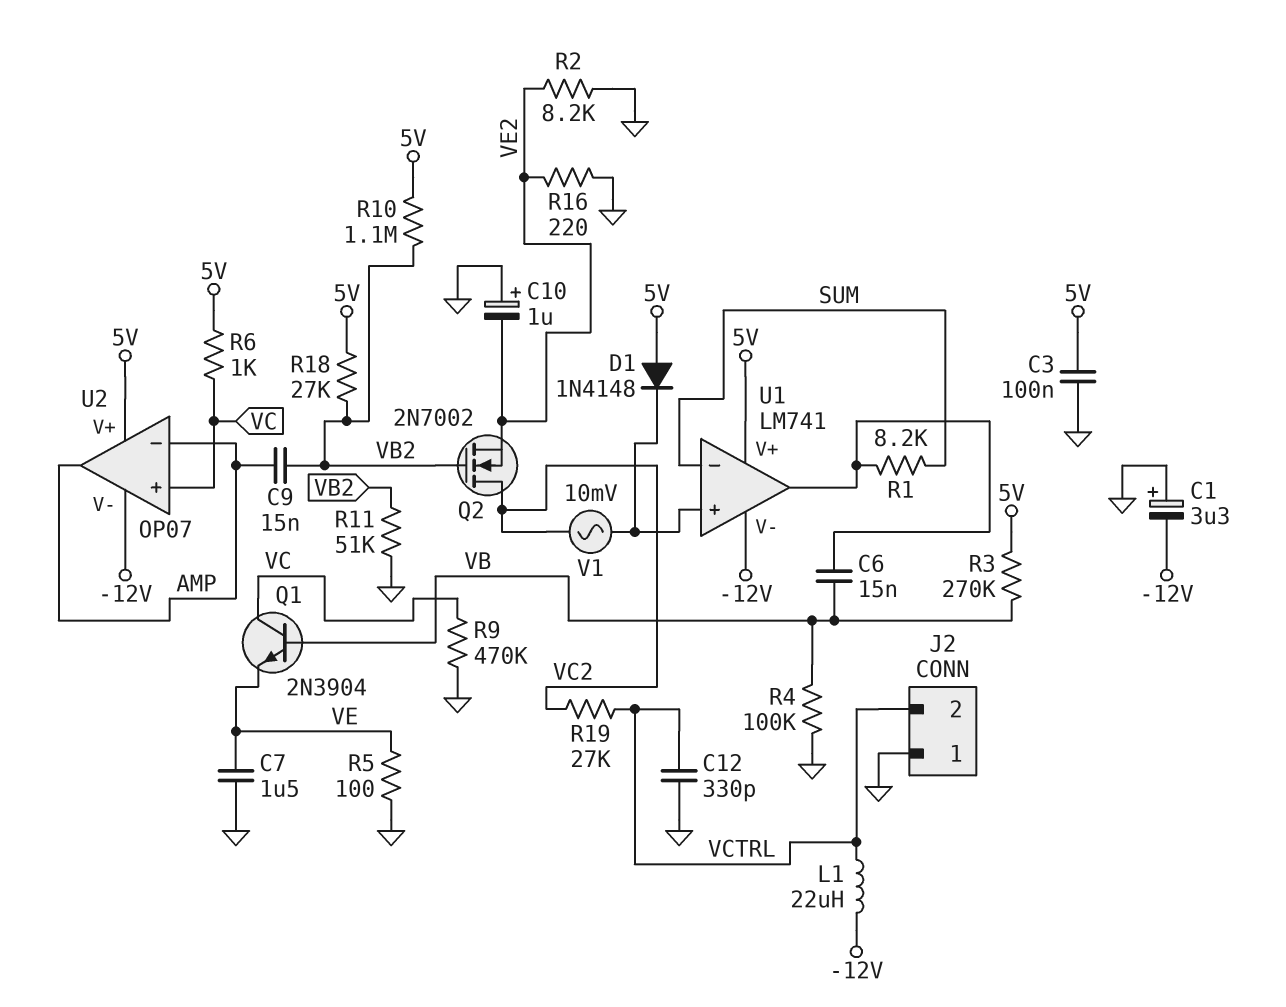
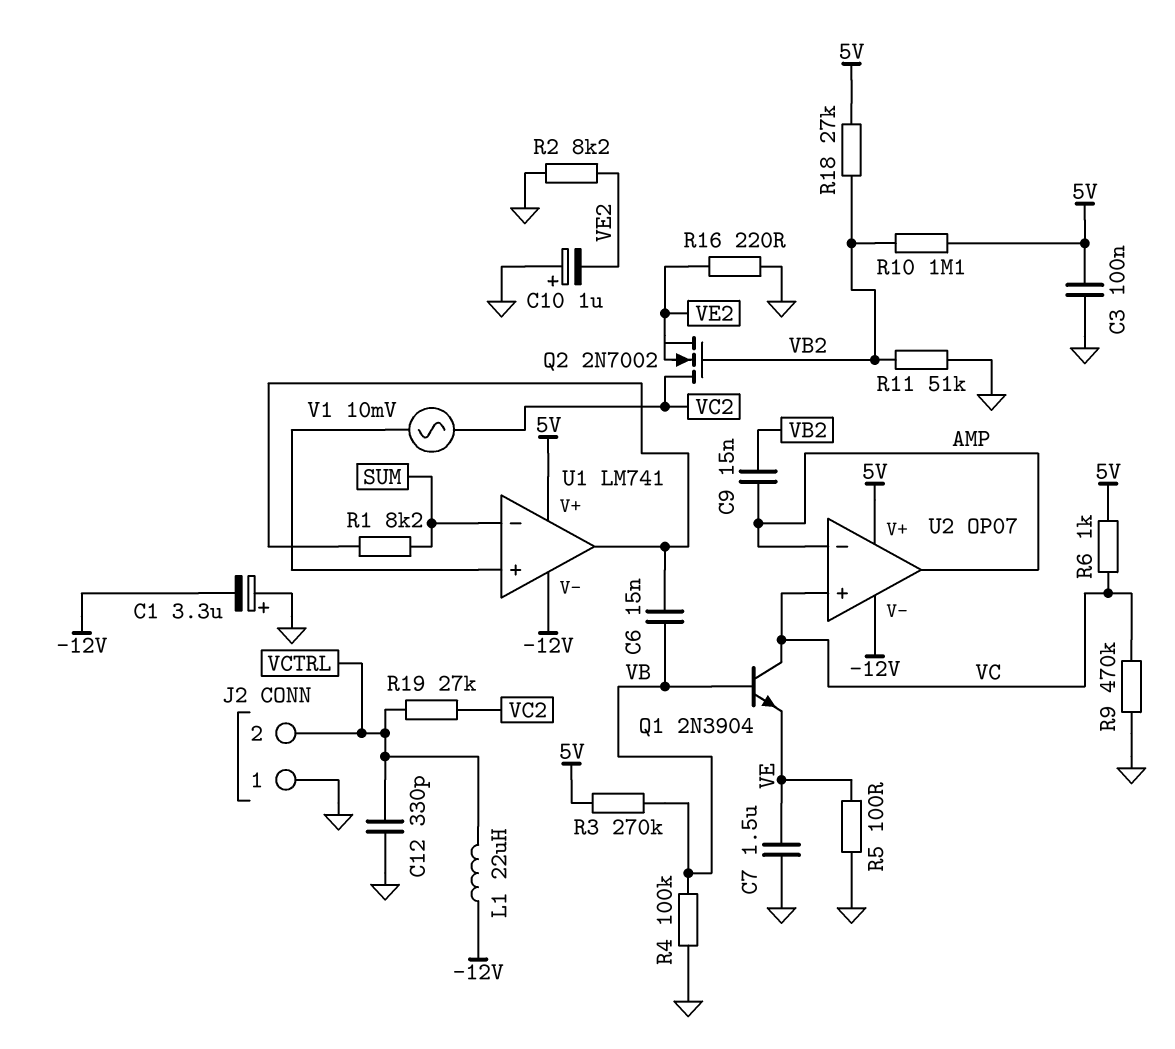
D1: diode 1N4148 (A 5V, K U1/in+) -> none

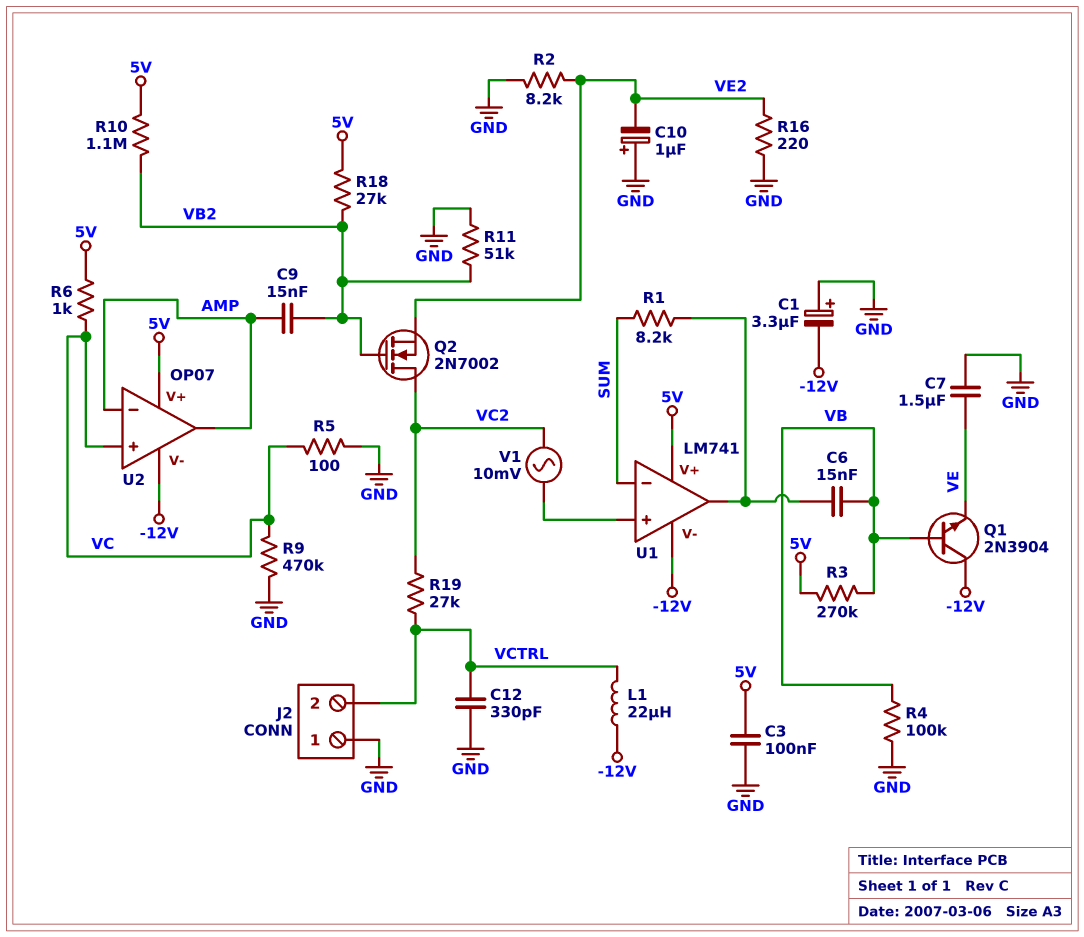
Q1: NPN 2N3904 (B VB, C VC, E VE) -> NPN 2N3904 (B VB, C -12V, E VE)
R5: 100 (GND, VE) -> 100 (GND, VC)

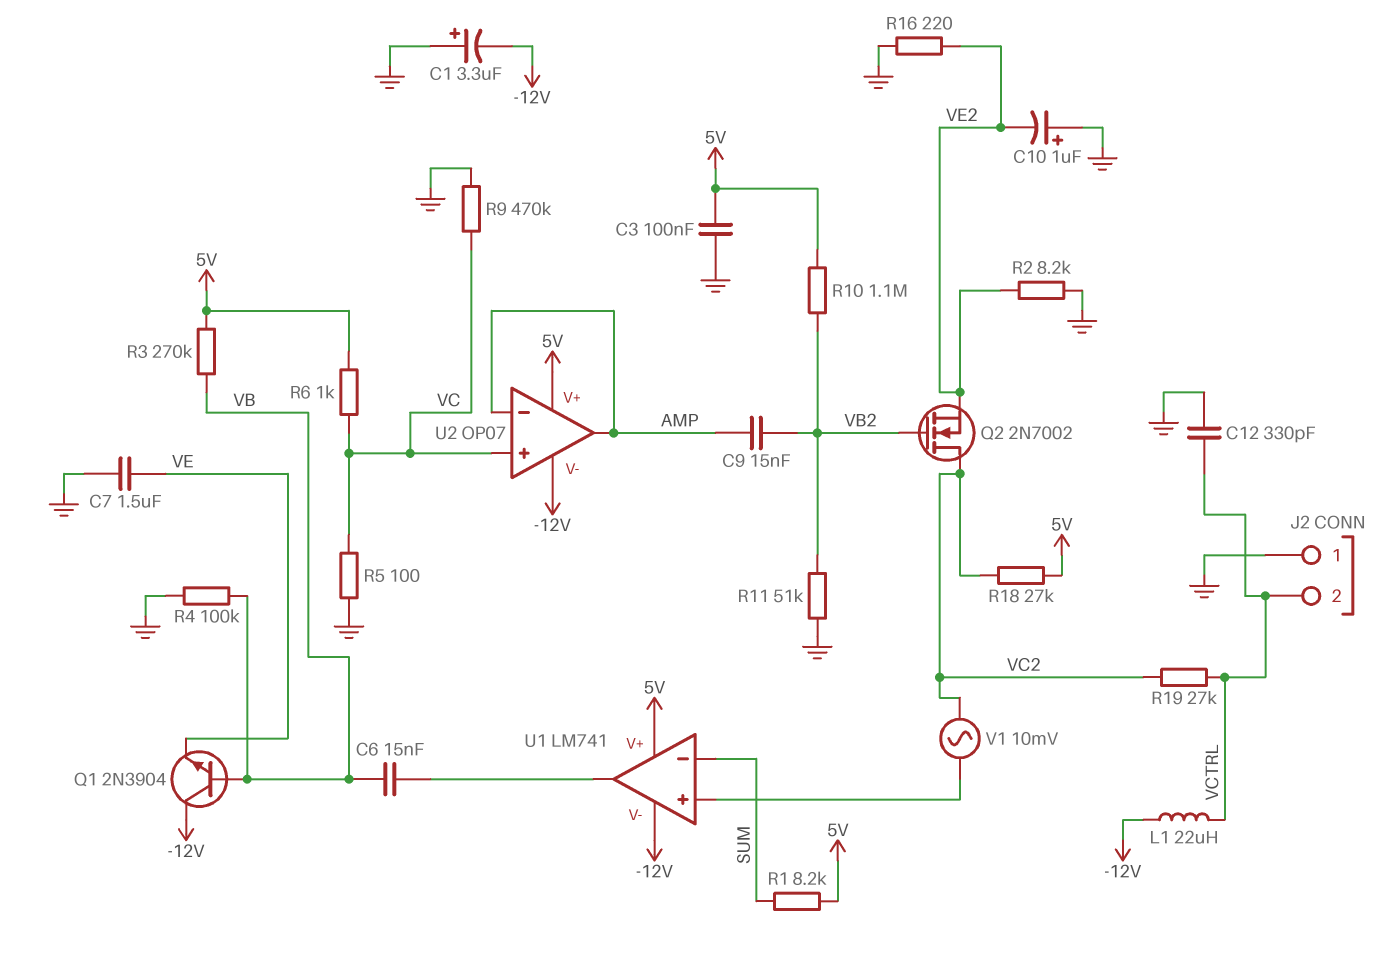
R1: 8.2k (SUM, U1/out) -> 8.2k (5V, SUM)
R18: 27k (5V, VB2) -> 27k (5V, VC2)

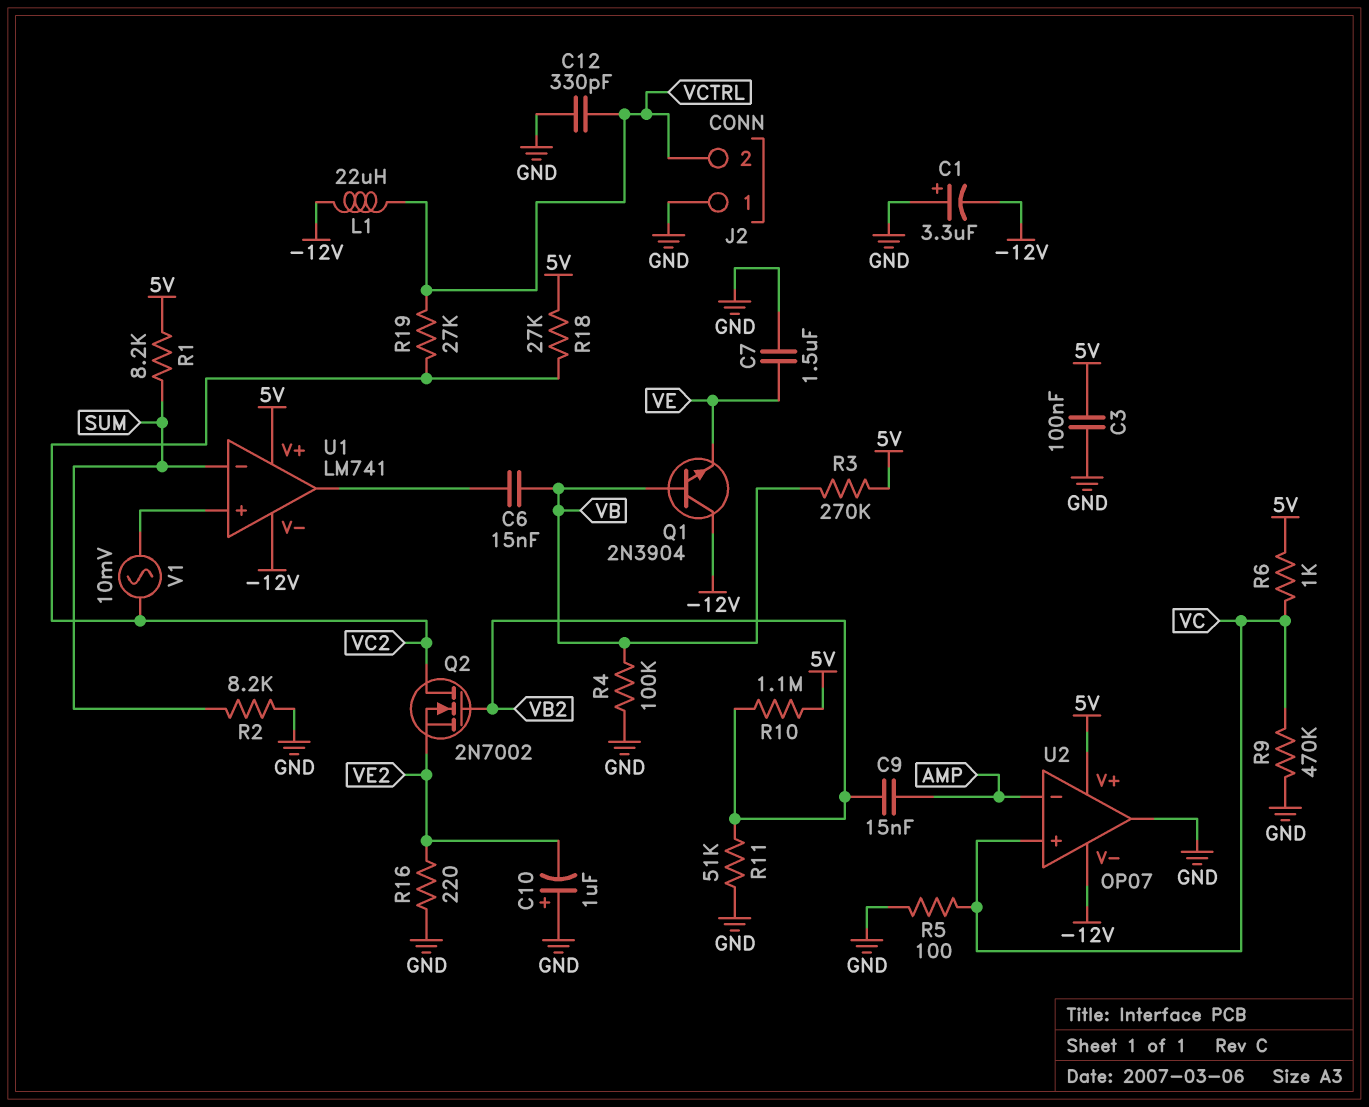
R2: 8.2k (GND, VE2) -> 8.2k (GND, SUM)
U2 pin out: AMP -> GND

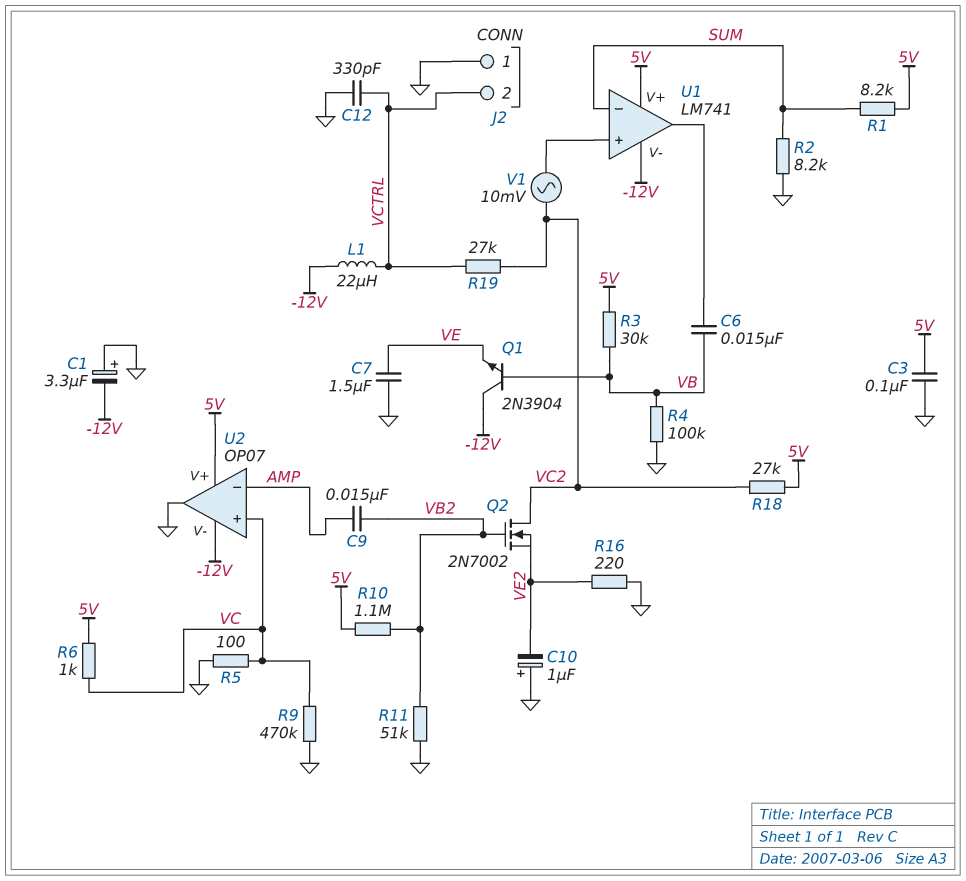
R3: 270k (5V, VB) -> 30k (5V, VB)

